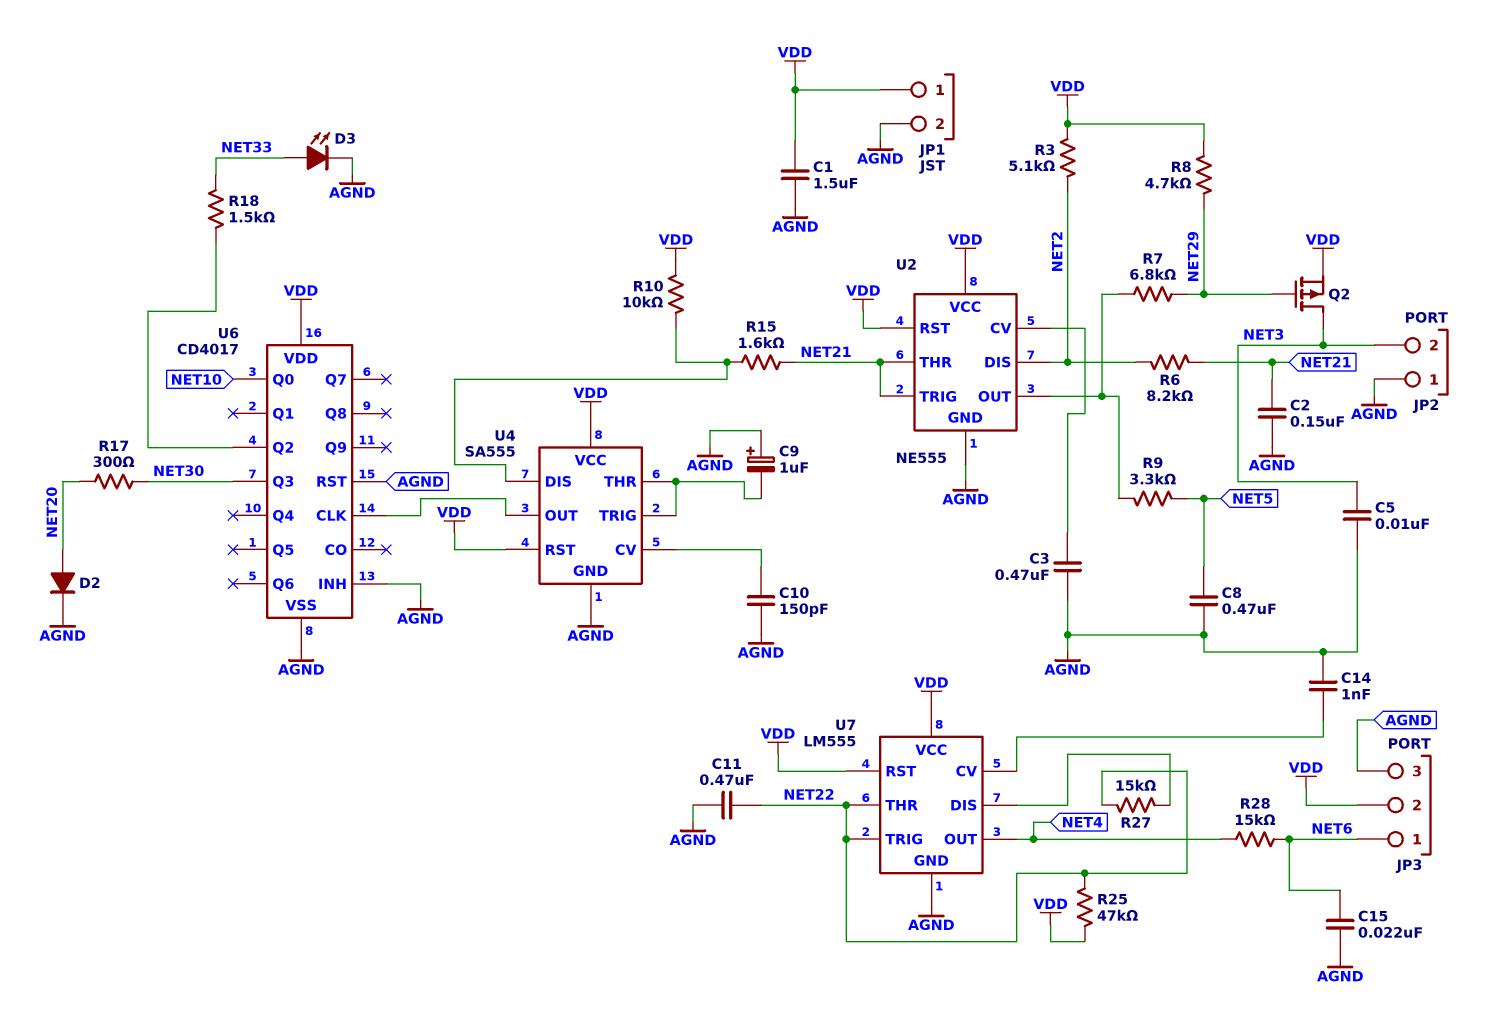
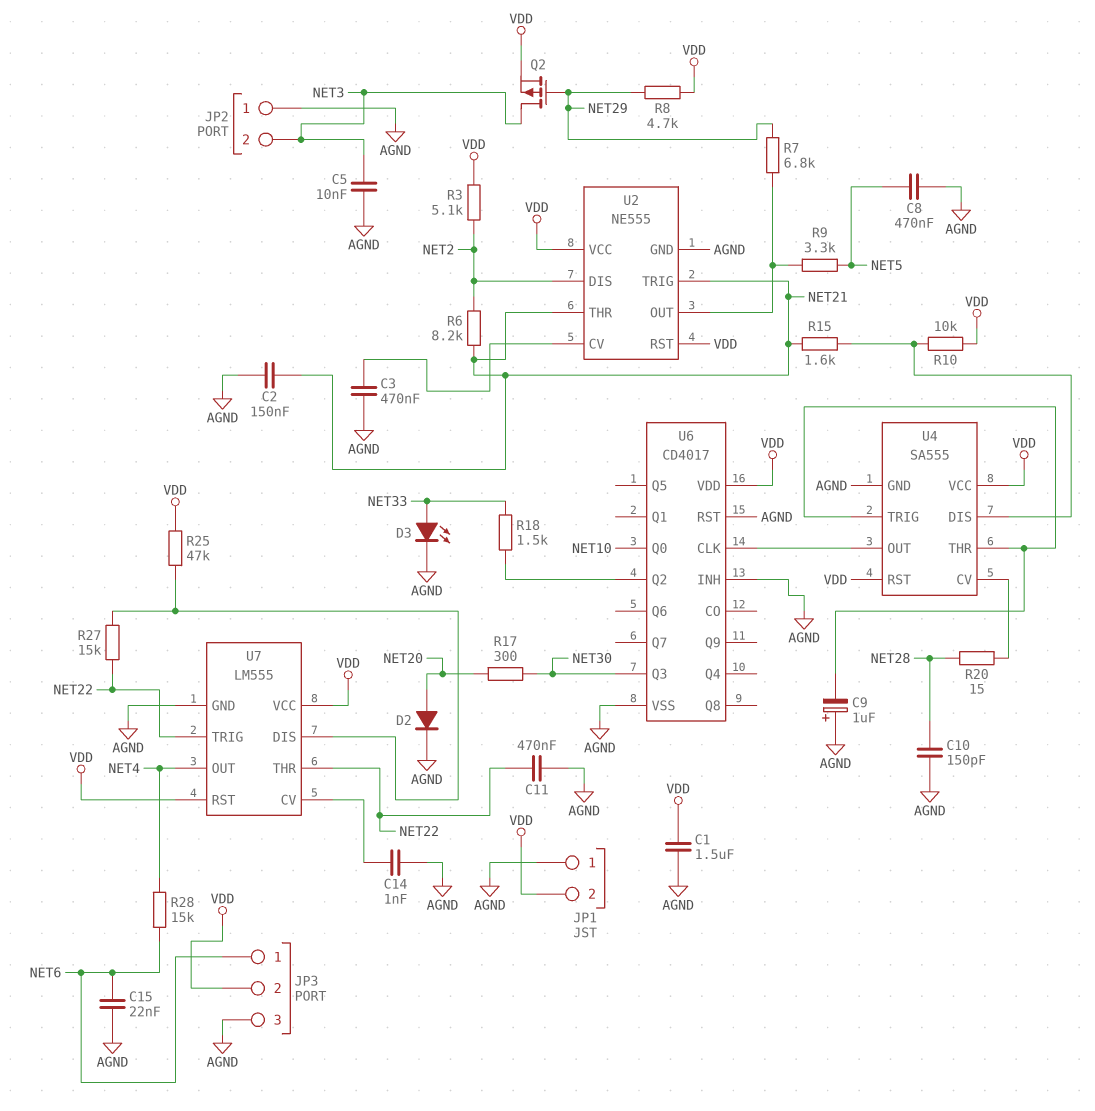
C10: 150pF (AGND, U4/CV) -> 150pF (AGND, NET28)
JP1 pin 1: VDD -> AGND
JP1 pin 2: AGND -> VDD
R20: none -> 15 (NET28, U4/CV)
R25: 47k (NET22, VDD) -> 47k (U7/DIS, VDD)

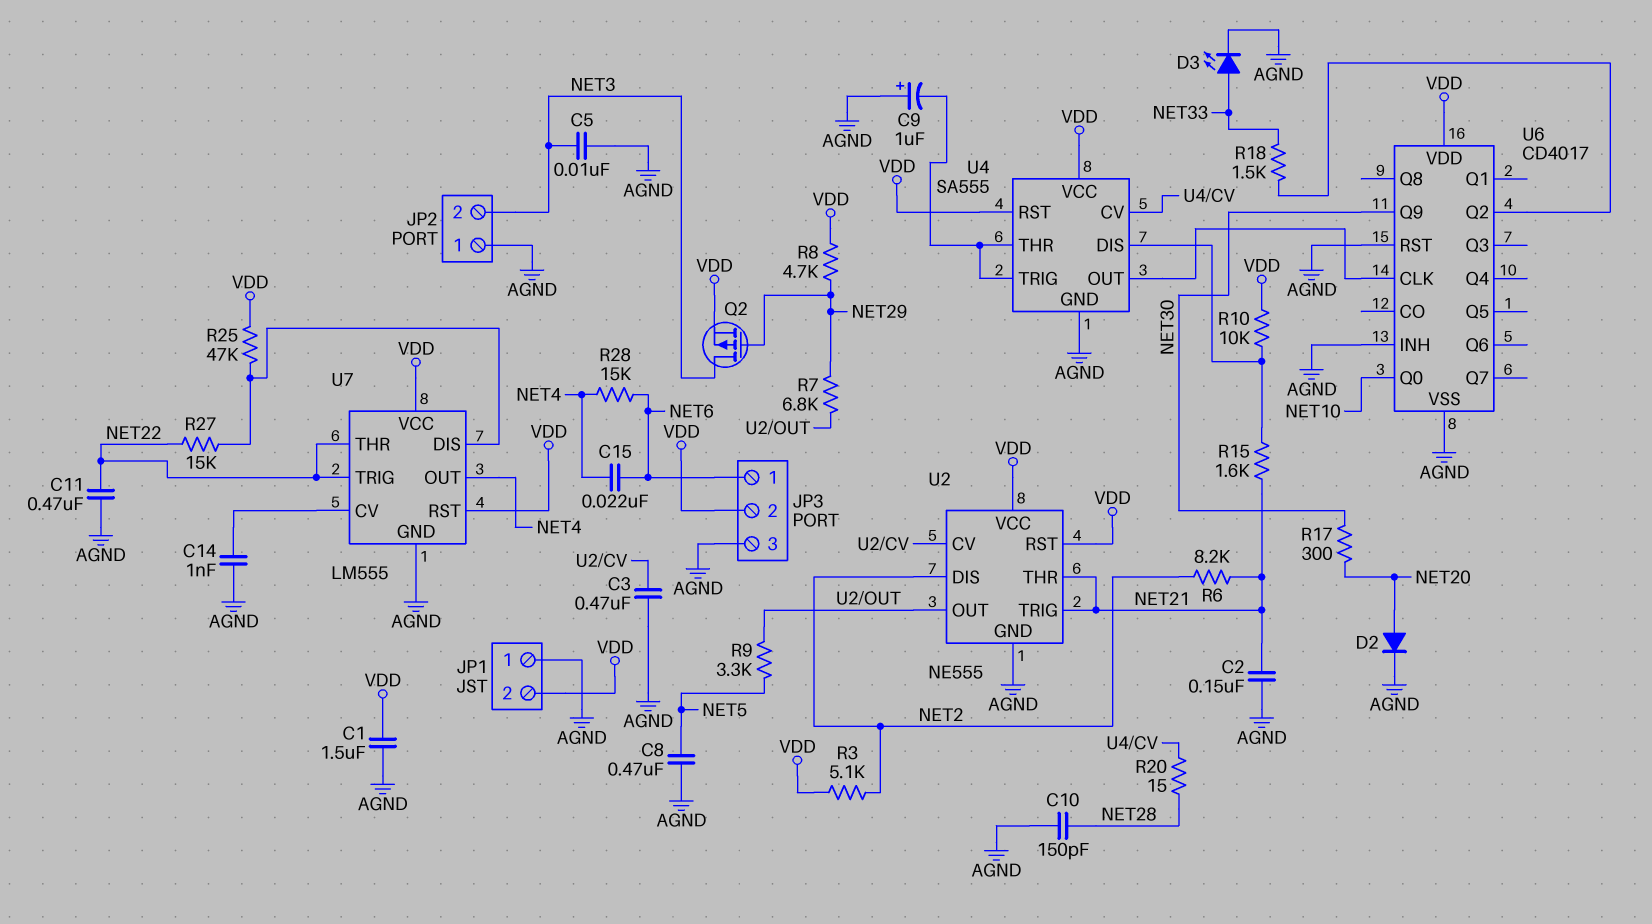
C15: 22nF (AGND, NET6) -> 22nF (NET4, NET6)
U6 pin Q3: NET30 -> none
U6 pin Q9: none -> NET30

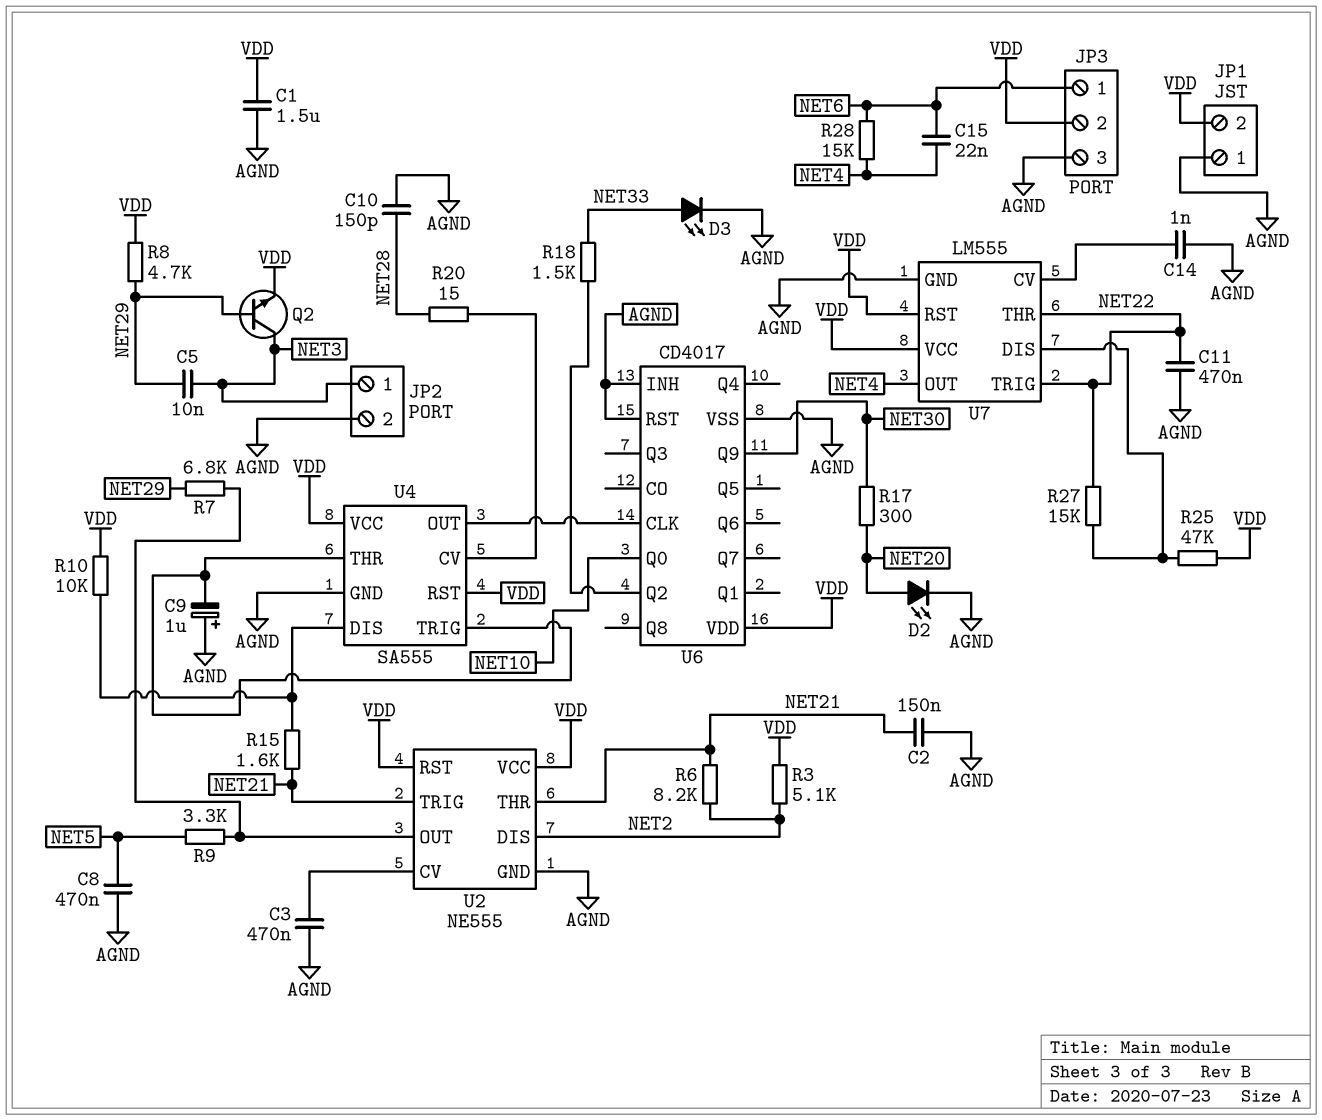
C5: 10nF (AGND, NET3) -> 10nF (NET3, NET29)
D2: diode (A NET20, K AGND) -> LED (A NET20, K AGND)
JP2 pin 1: AGND -> NET3
JP2 pin 2: NET3 -> AGND
Q2: PMOS (G NET29, D NET3, S VDD) -> NPN (B NET29, C NET3, E VDD)

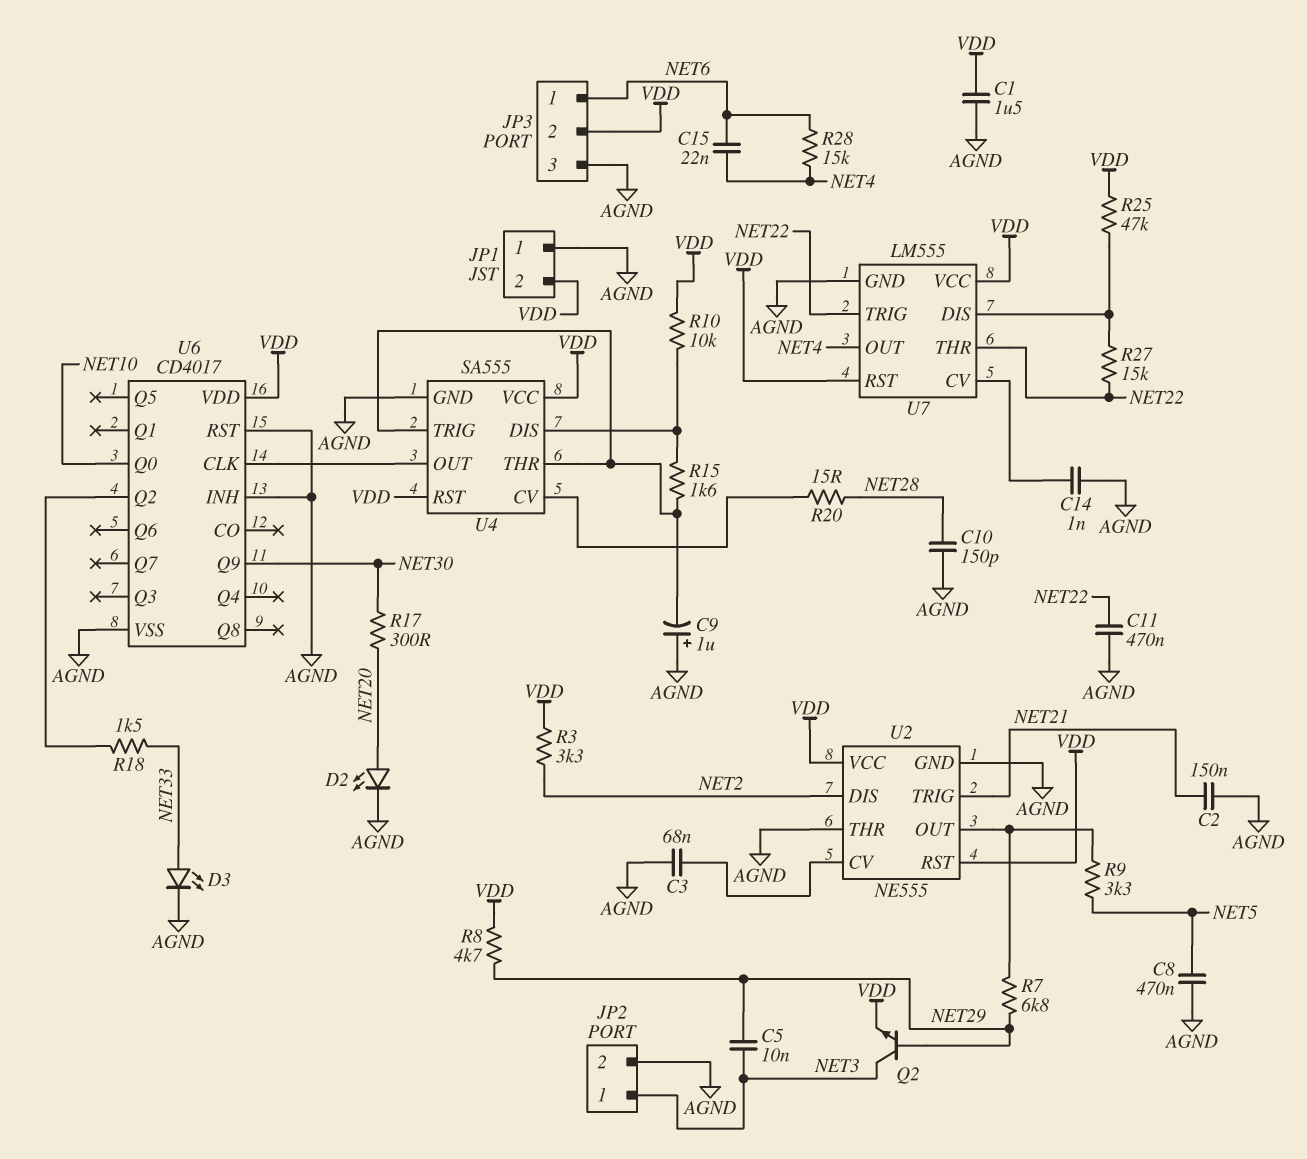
C3: 470nF (AGND, U2/CV) -> 68nF (AGND, U2/CV)
R3: 5.1k (NET2, VDD) -> 3.3k (NET2, VDD)
R6: 8.2k (NET2, NET21) -> none
R15: 1.6k (NET21, U4/DIS) -> 1.6k (U4/DIS, U4/THR)
U2 pin THR: NET21 -> AGND

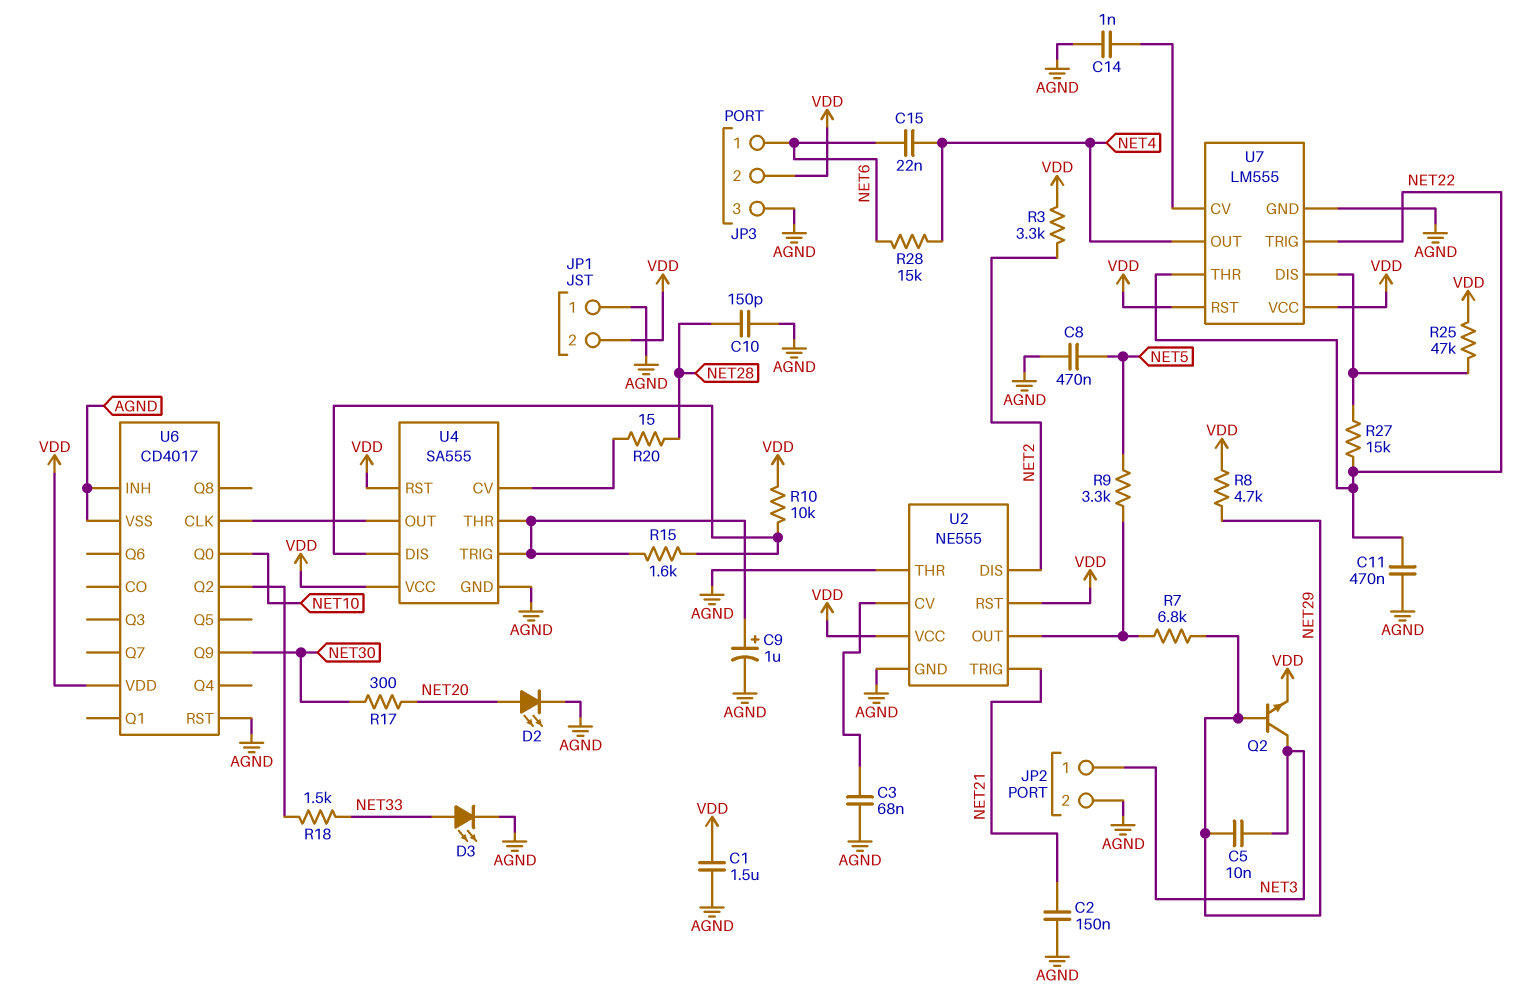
C9: 1uF (plus AGND, minus U4/THR) -> 1uF (plus U4/THR, minus AGND)

